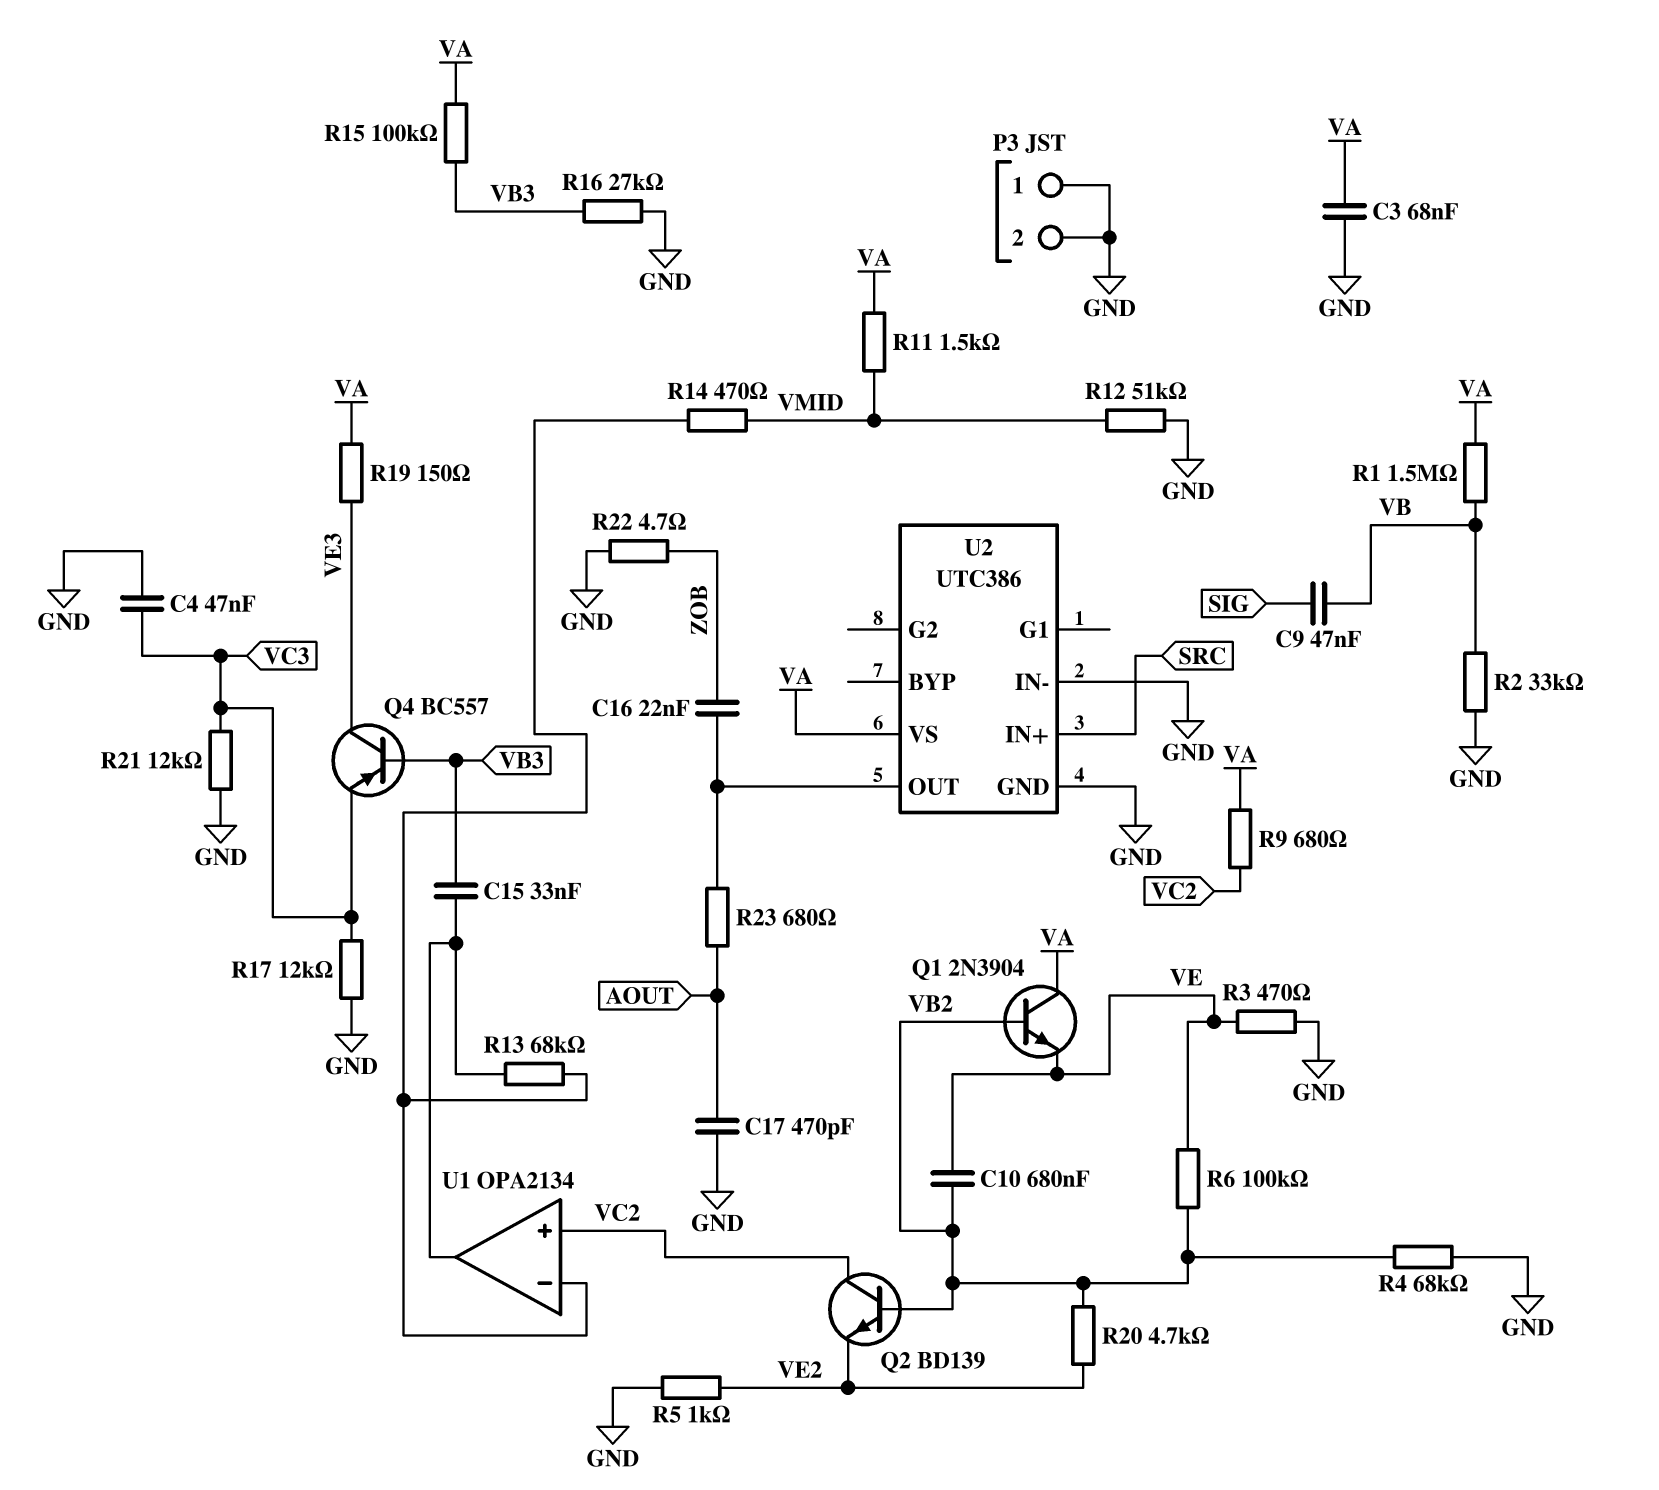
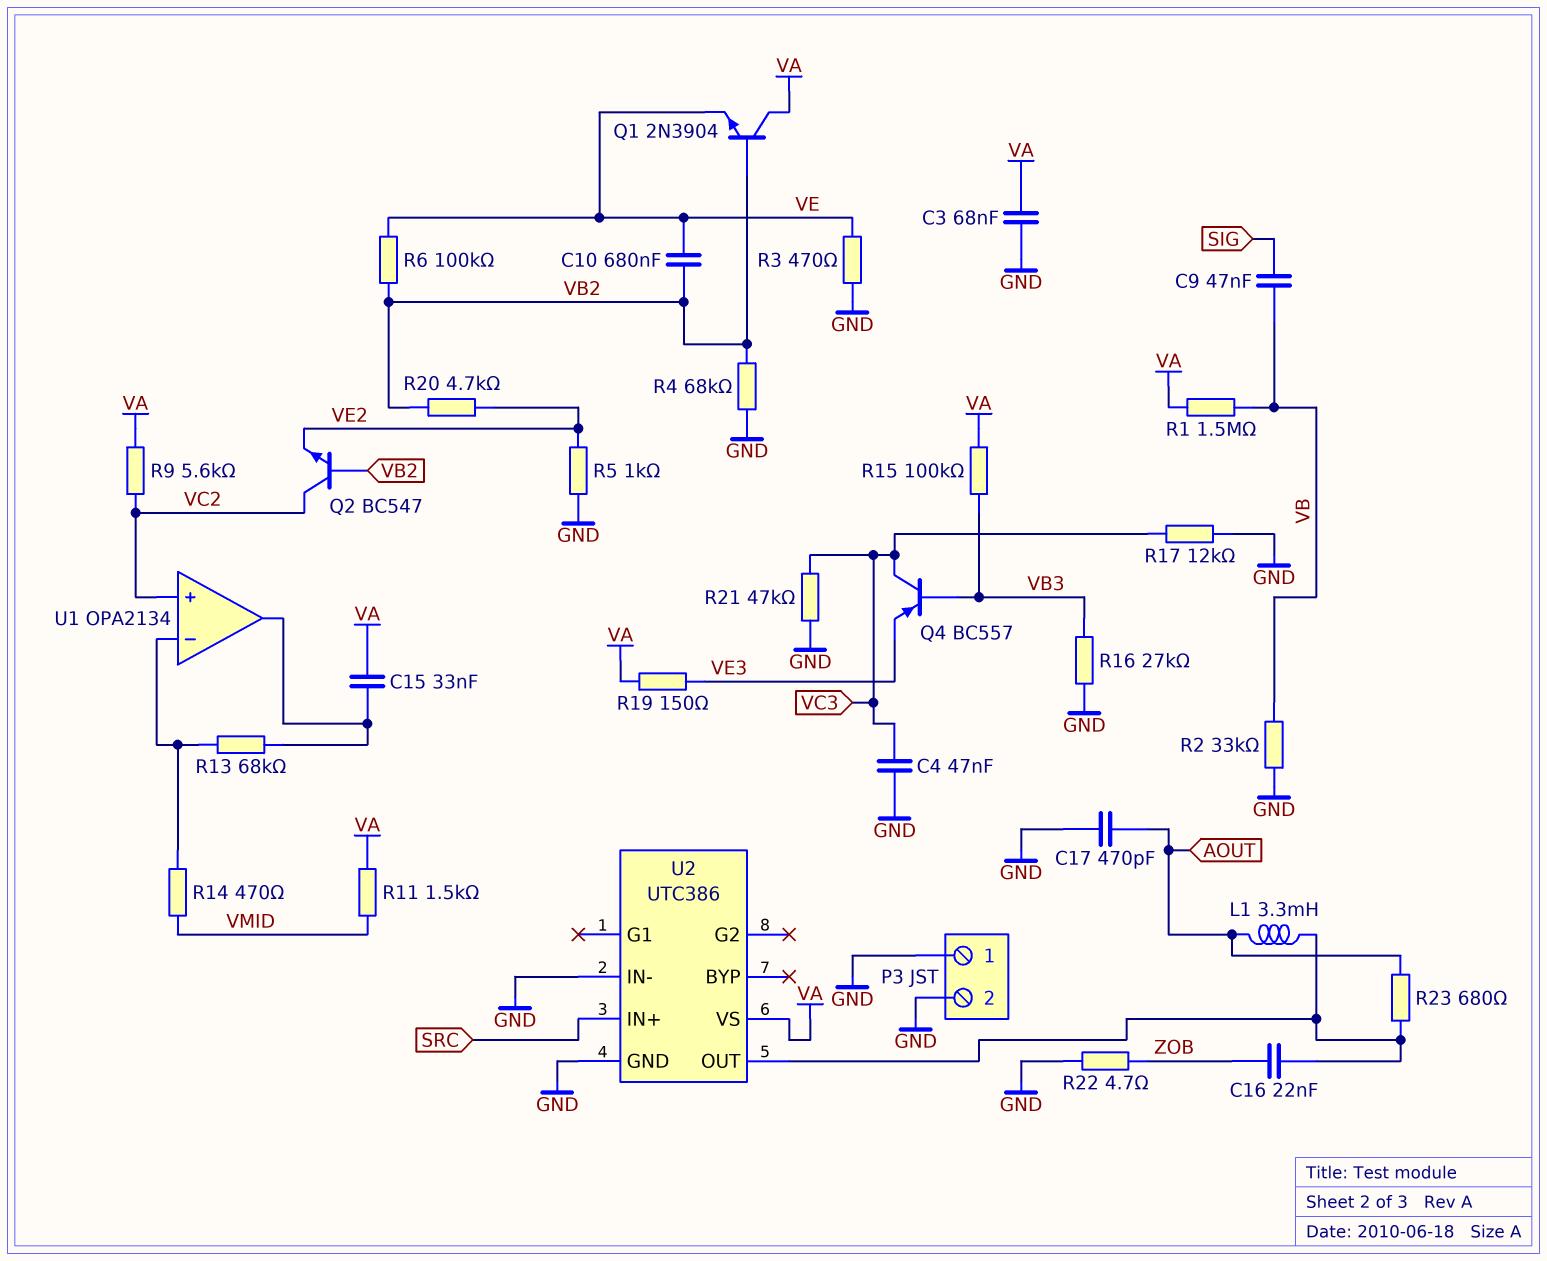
C15: 33nF (U1/out, VB3) -> 33nF (U1/out, VA)
L1: none -> 3.3mH (AOUT, U2/OUT)
Q2: NPN BD139 (B VB2, C VC2, E VE2) -> NPN BC547 (B VB2, C VC2, E VE2)
Q4: PNP BC557 (B VB3, C VE3, E VC3) -> PNP BC557 (B VB3, C VC3, E VE3)
R9: 680 (VA, VC2) -> 5.6k (VA, VC2)
R12: 51k (GND, VMID) -> none
R21: 12k (GND, VC3) -> 47k (GND, VC3)

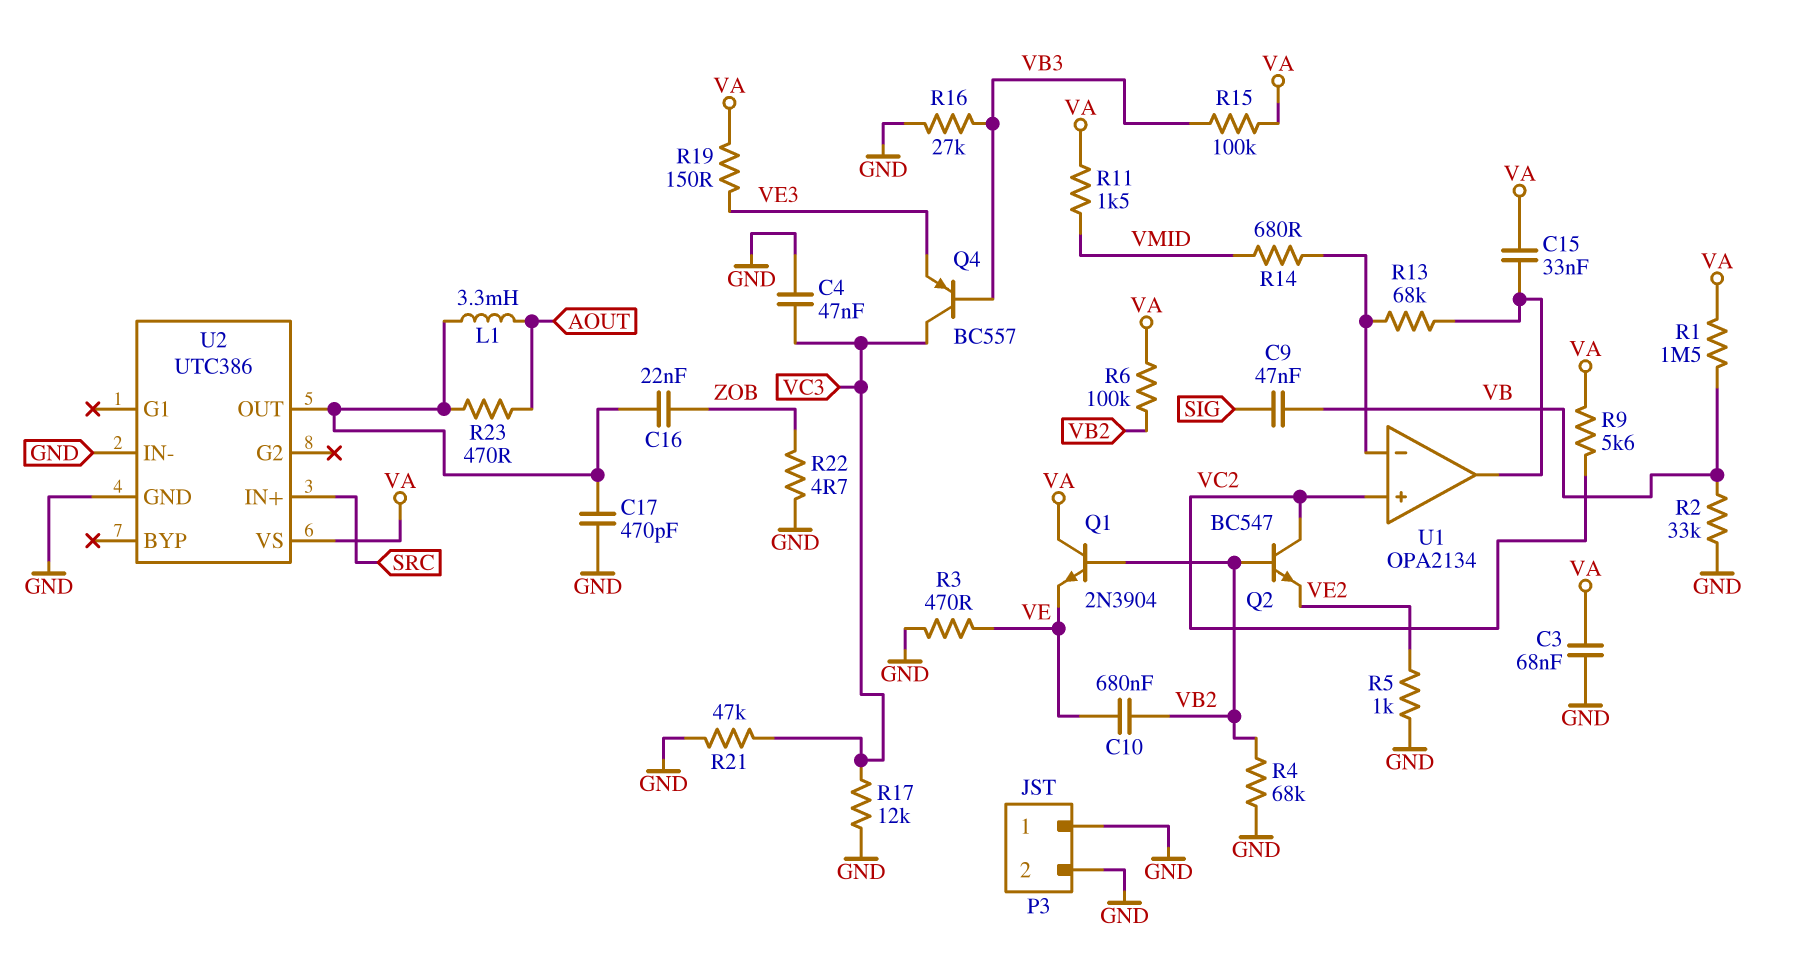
C17: 470pF (AOUT, GND) -> 470pF (GND, U2/OUT)
R6: 100k (VB2, VE) -> 100k (VA, VB2)
R14: 470 (U1/in-, VMID) -> 680 (U1/in-, VMID)
R20: 4.7k (VB2, VE2) -> none
R23: 680 (AOUT, U2/OUT) -> 470 (AOUT, U2/OUT)

